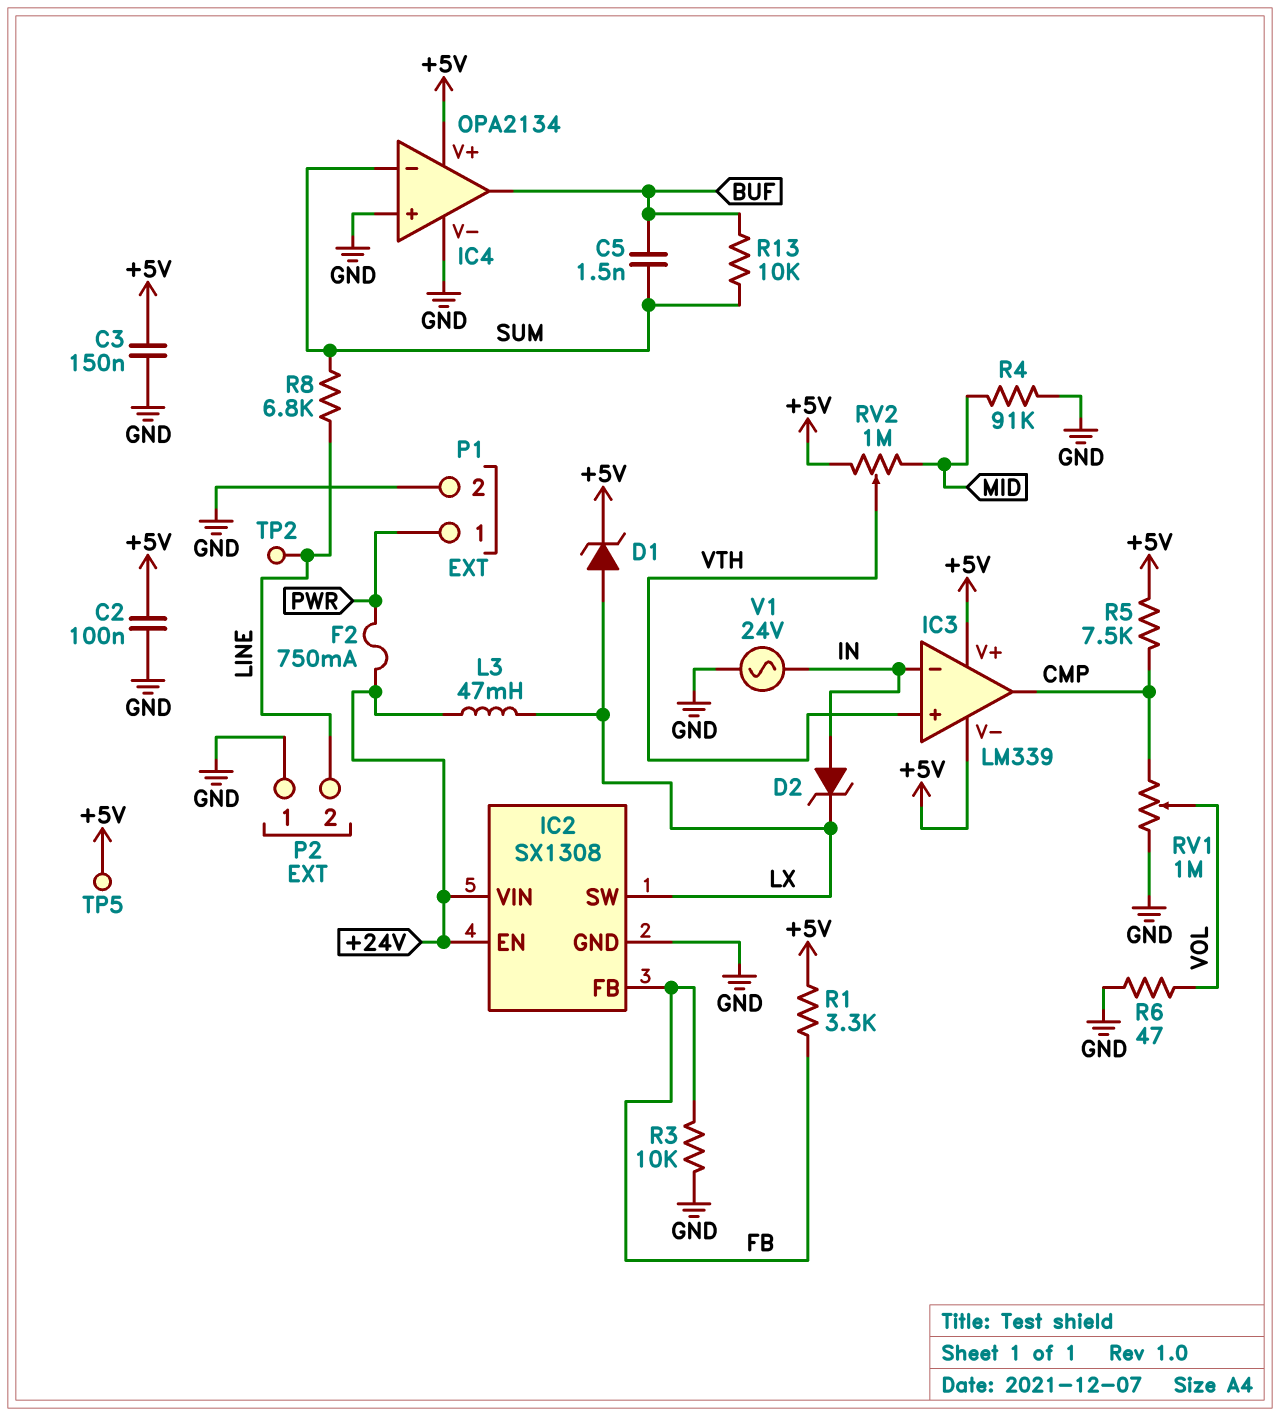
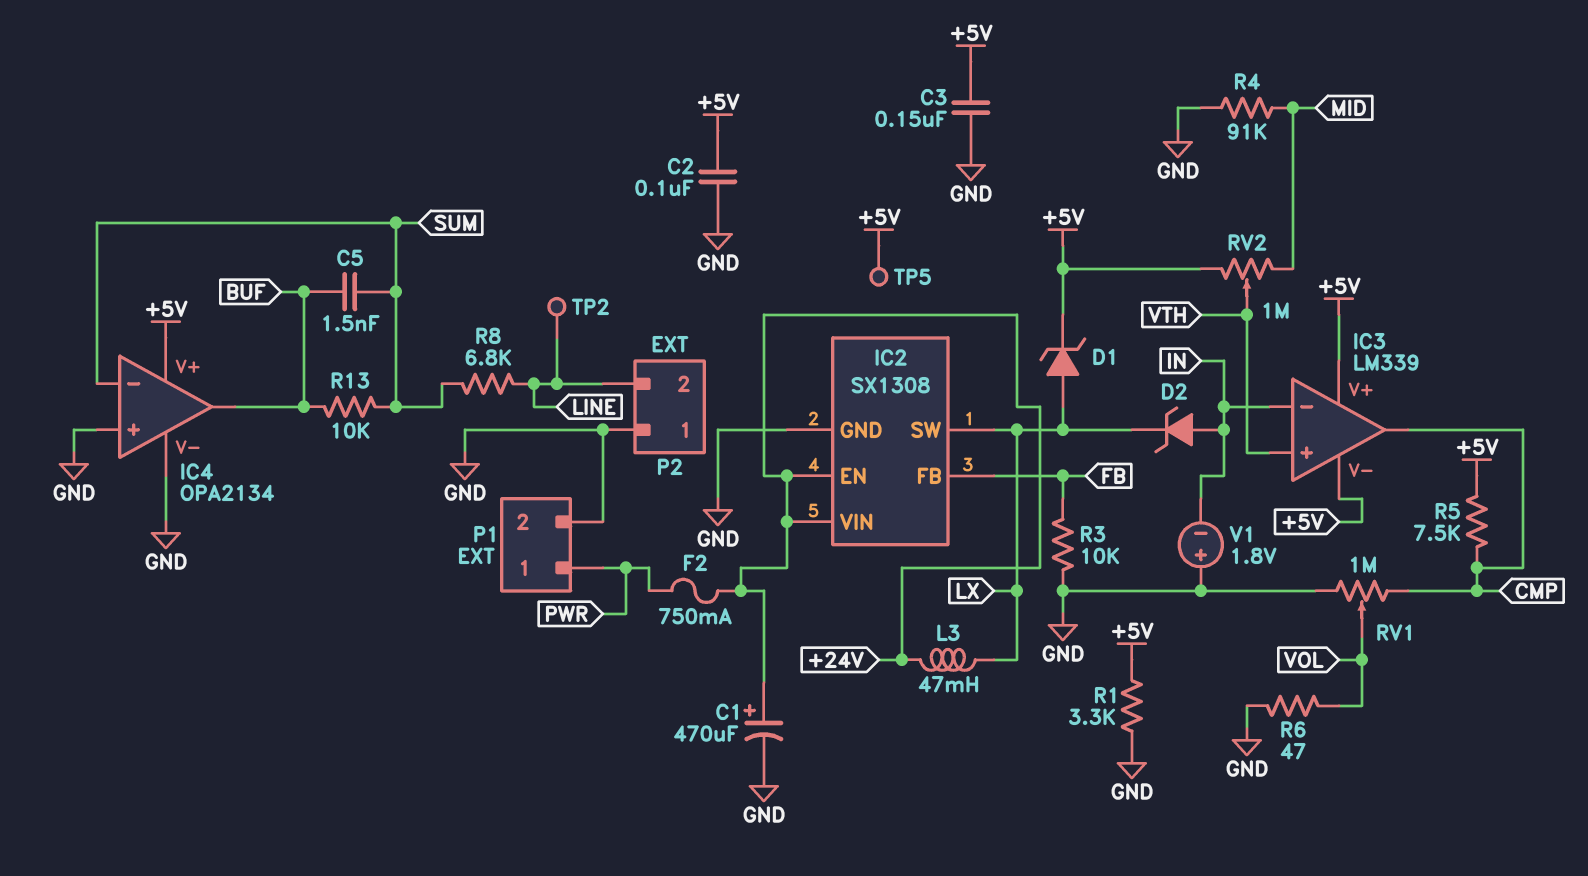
C1: none -> 470uF (plus +24V, minus GND)
R1: 3.3k (+5V, FB) -> 3.3k (+5V, GND)
V1: AC 24V (GND, IN) -> 1.8V (plus GND, minus IN)

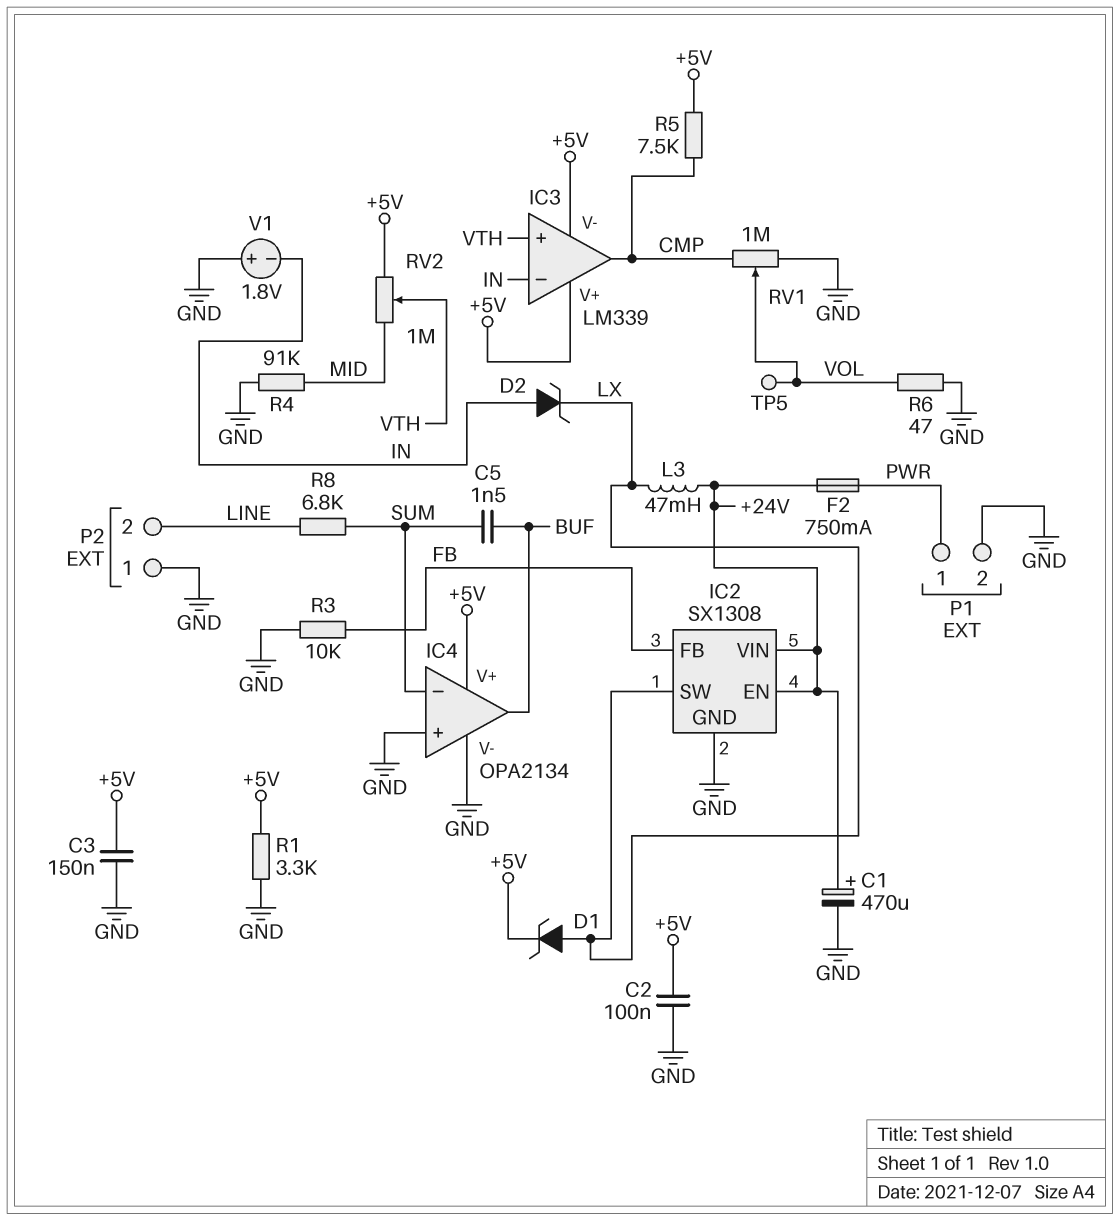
R13: 10k (BUF, SUM) -> none
TP2: test point (LINE) -> none
TP5: test point (+5V) -> test point (VOL)

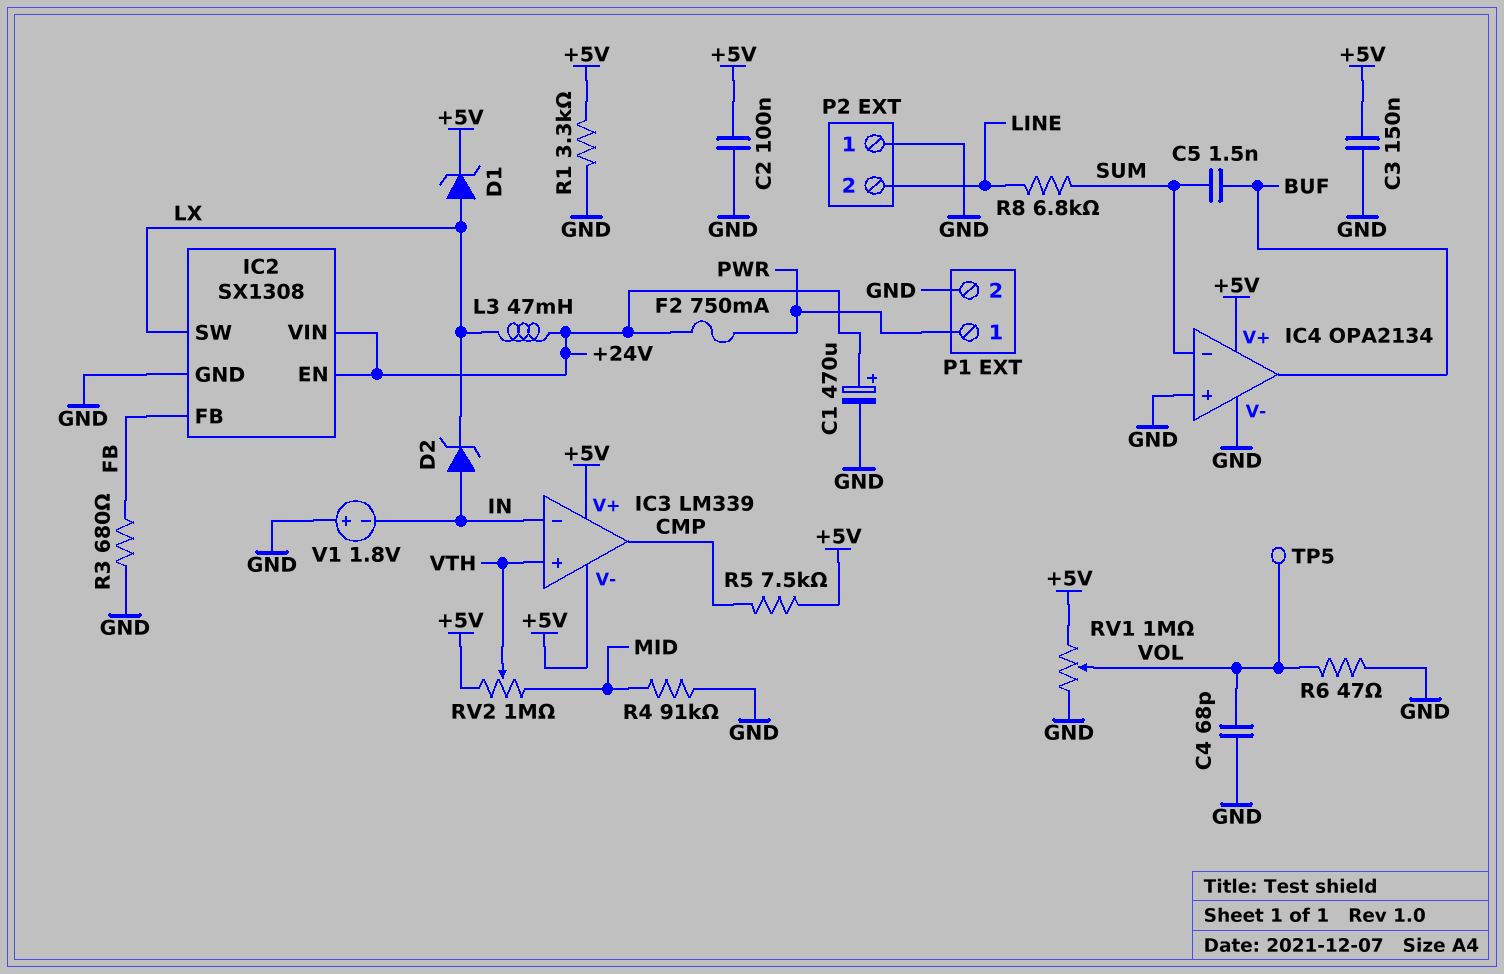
C4: none -> 68pF (GND, VOL)
R3: 10k (FB, GND) -> 680 (FB, GND)
RV1: 1M (CMP, GND, wiper VOL) -> 1M (+5V, GND, wiper VOL)

